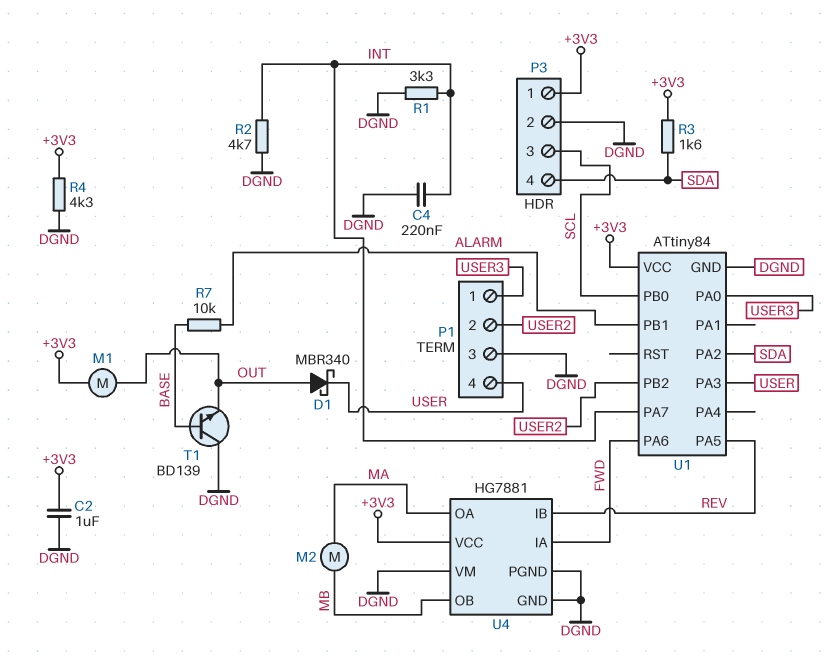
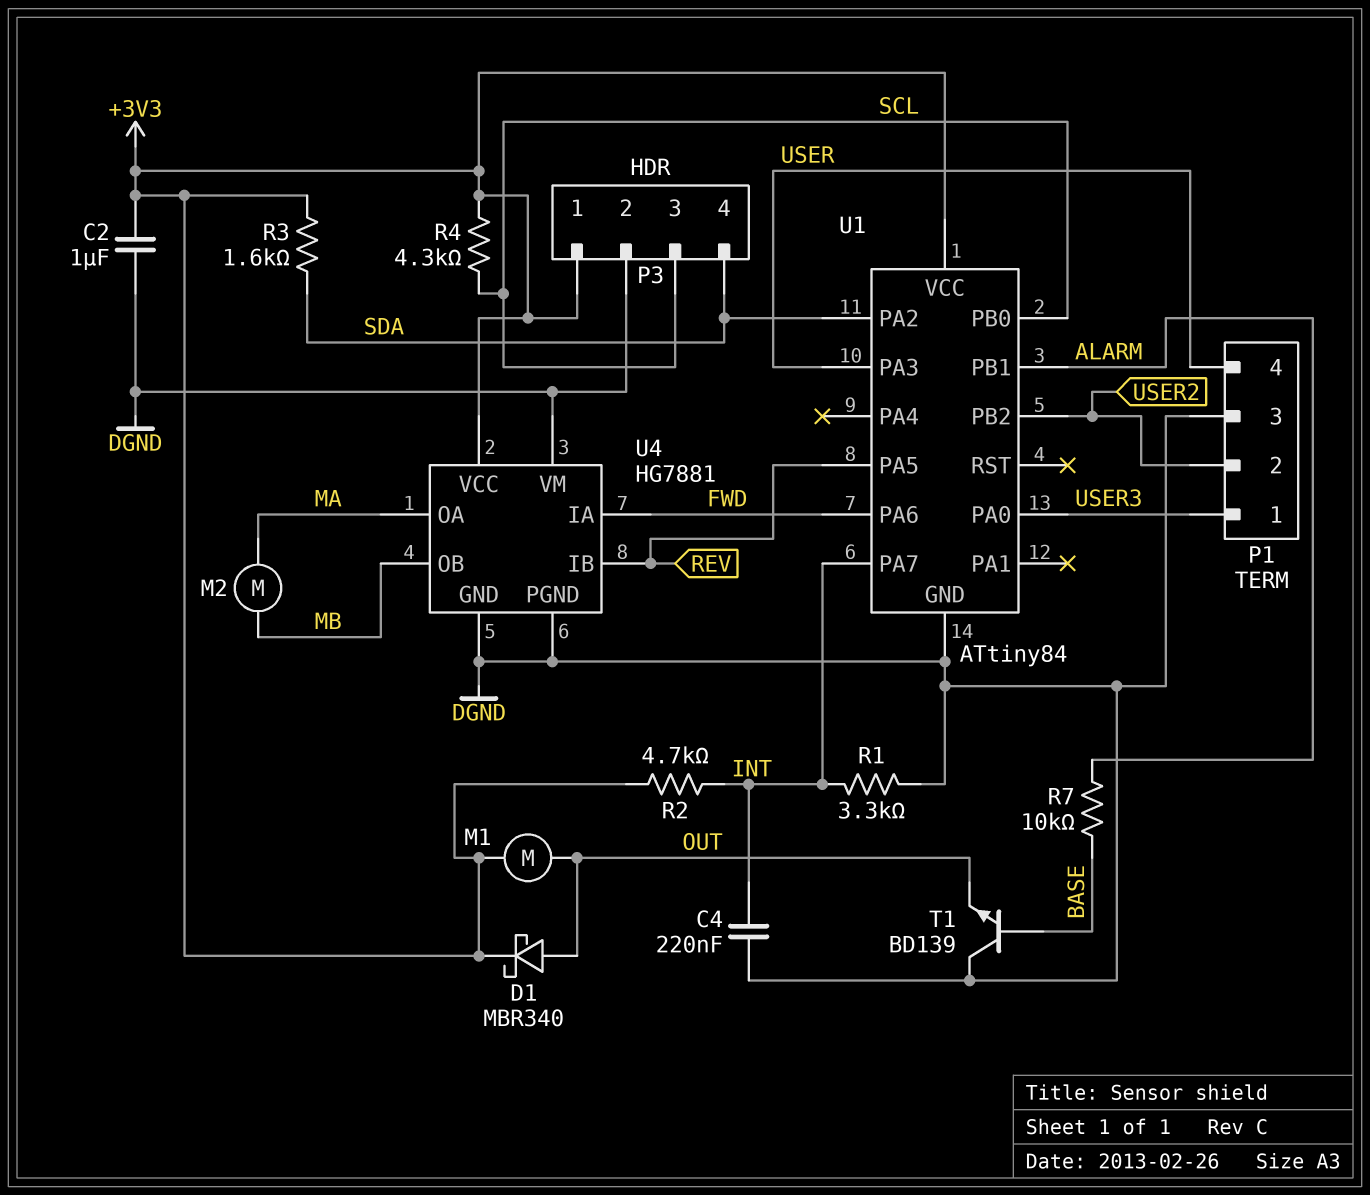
D1: schottky MBR340 (A OUT, K USER) -> schottky MBR340 (A OUT, K +3V3)
R2: 4.7k (DGND, INT) -> 4.7k (+3V3, INT)
R4: 4.3k (+3V3, DGND) -> 4.3k (+3V3, SCL)

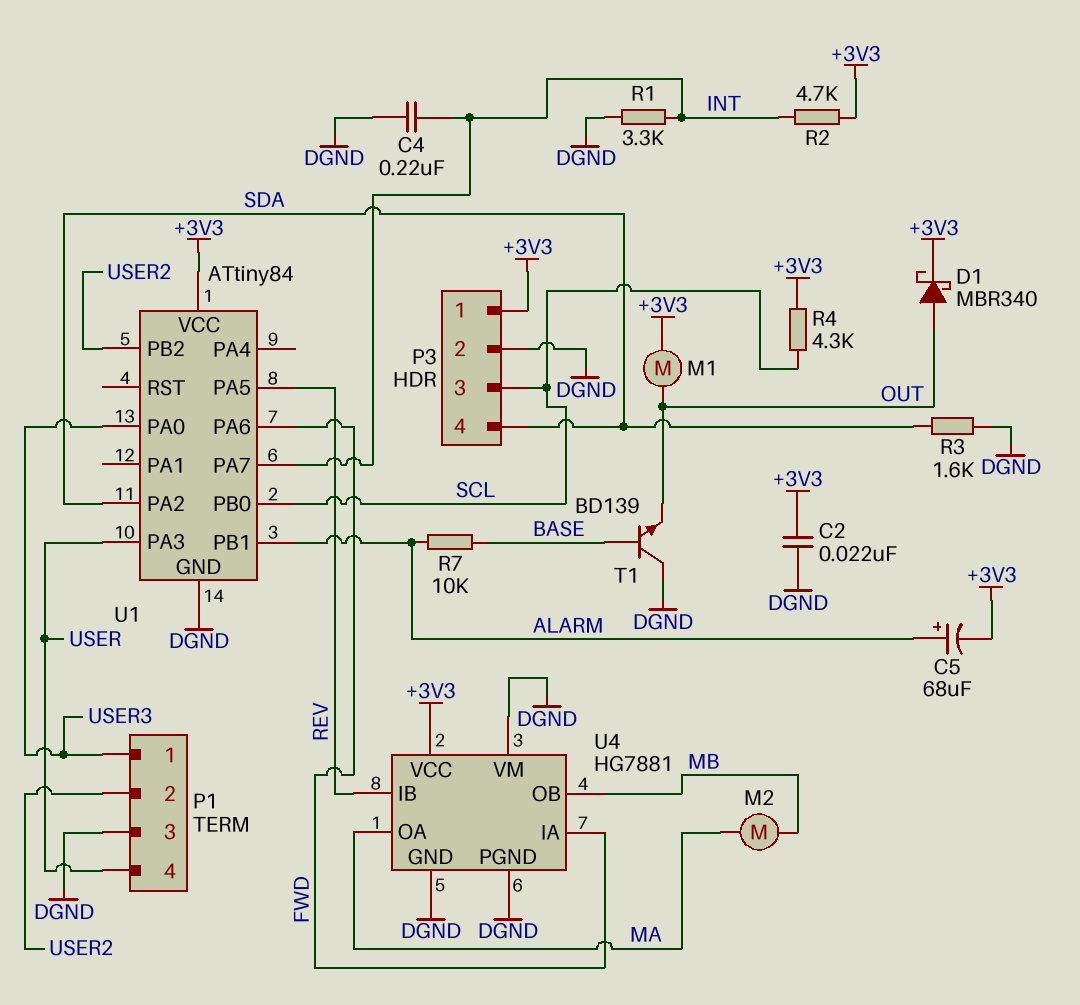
C2: 1uF (+3V3, DGND) -> 22nF (+3V3, DGND)
C5: none -> 68uF (plus ALARM, minus +3V3)
R3: 1.6k (+3V3, SDA) -> 1.6k (DGND, SDA)

